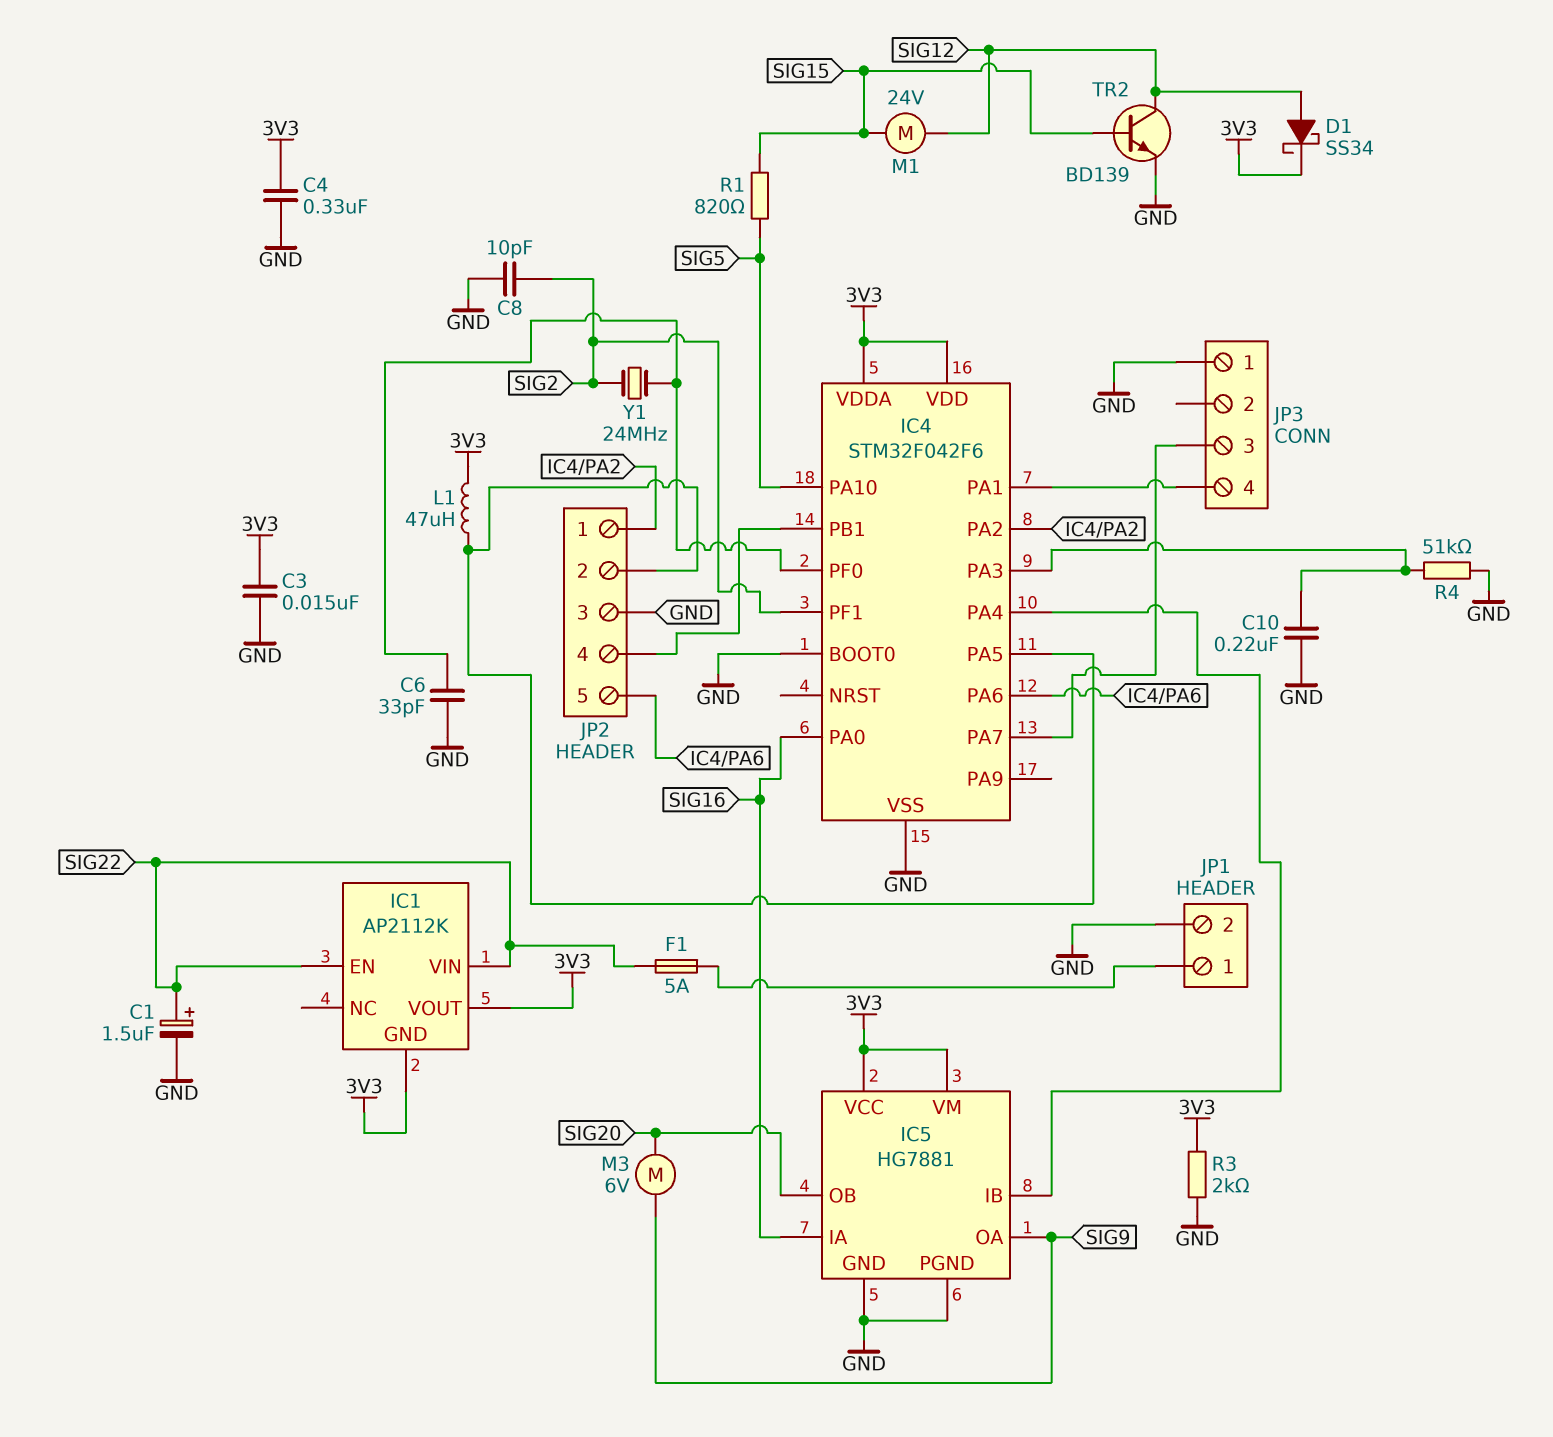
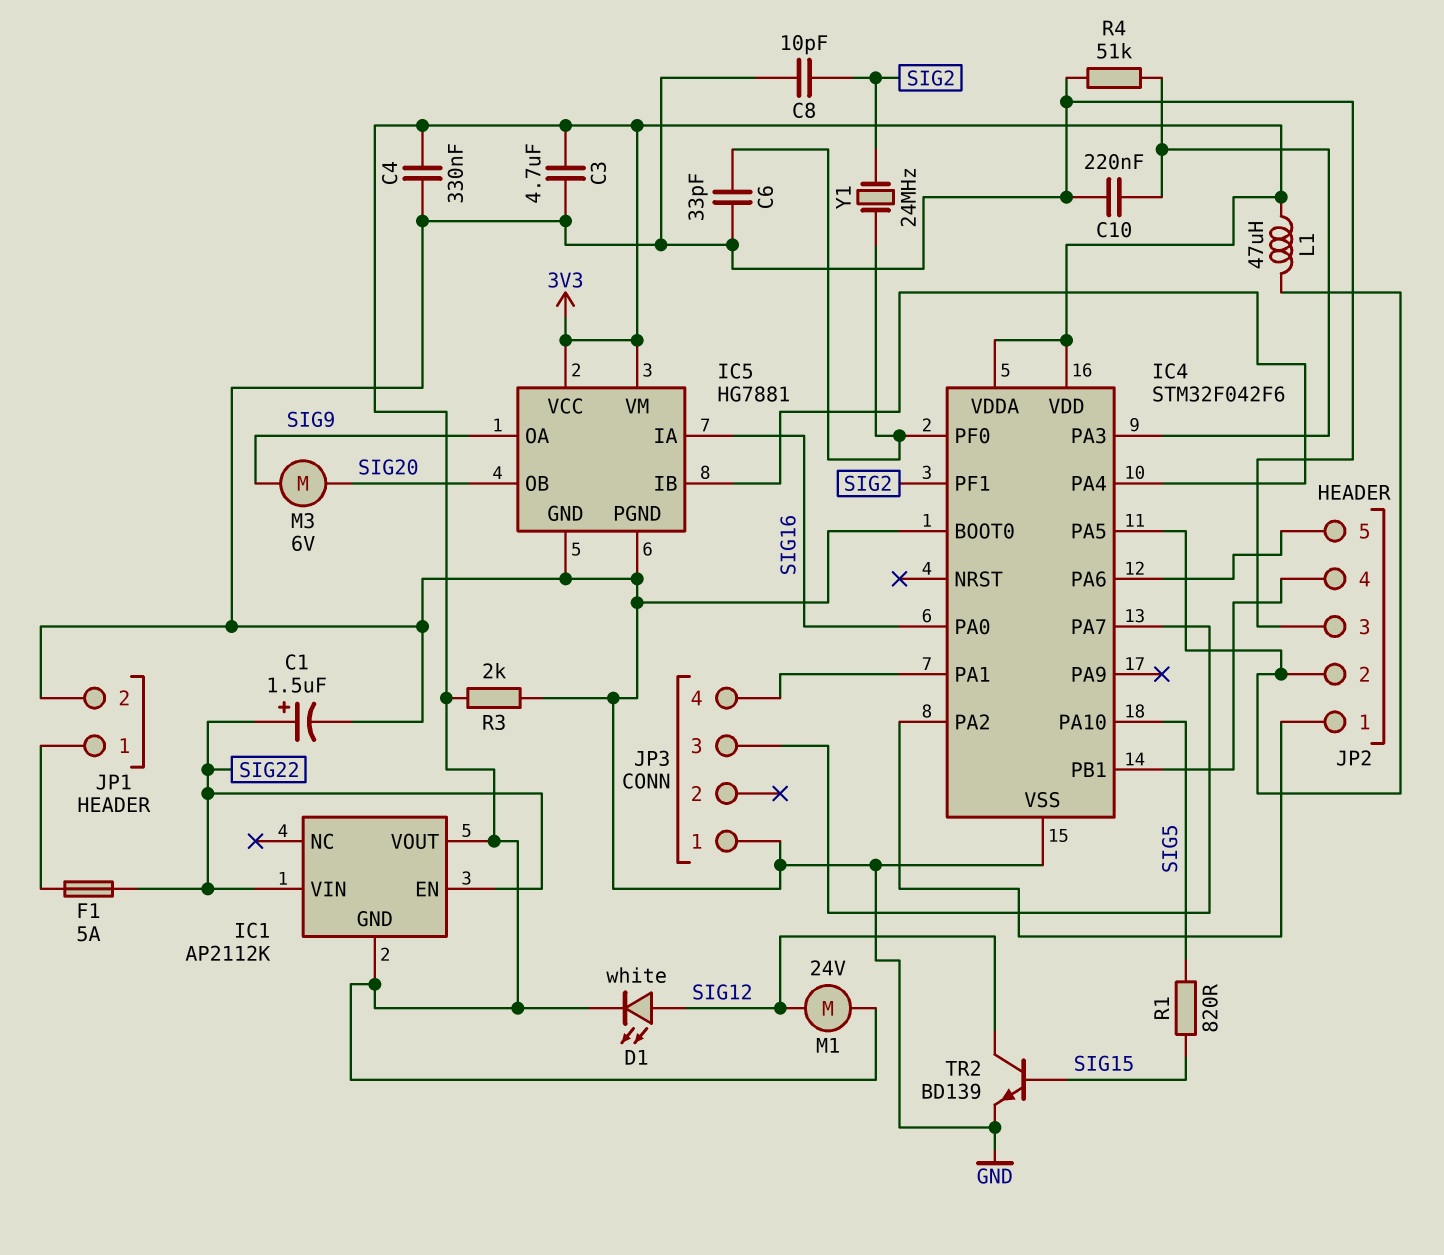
C3: 15nF (3V3, GND) -> 4.7uF (3V3, GND)
D1: schottky SS34 (A SIG12, K 3V3) -> LED white (A SIG12, K 3V3)
M1: motor 24V (SIG12, SIG15) -> motor 24V (3V3, SIG12)

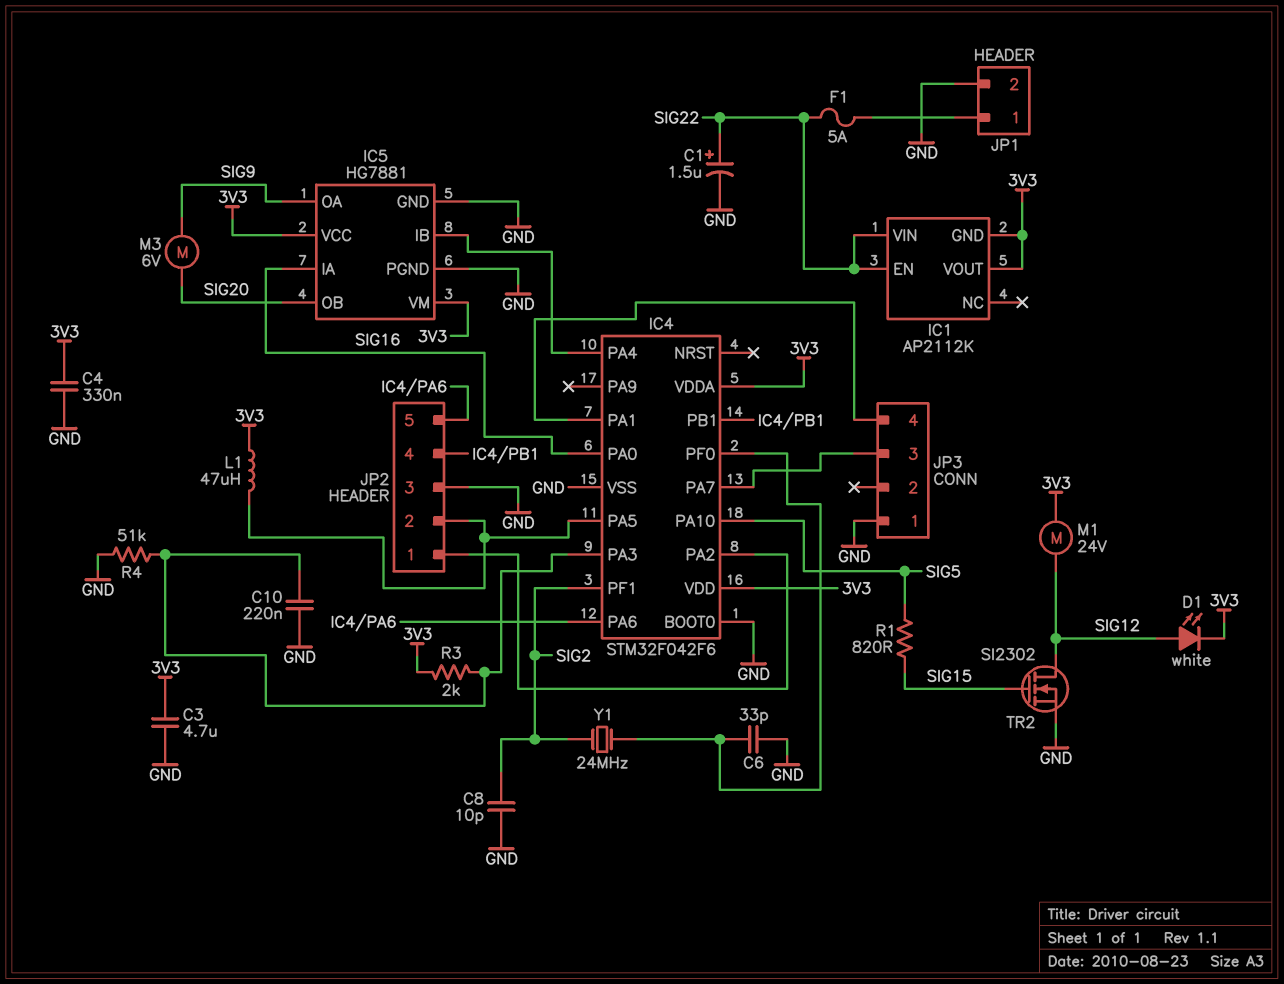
R3: 2k (3V3, GND) -> 2k (3V3, IC4/PA3)
TR2: NPN BD139 (B SIG15, C SIG12, E GND) -> NMOS SI2302 (G SIG15, D SIG12, S GND)

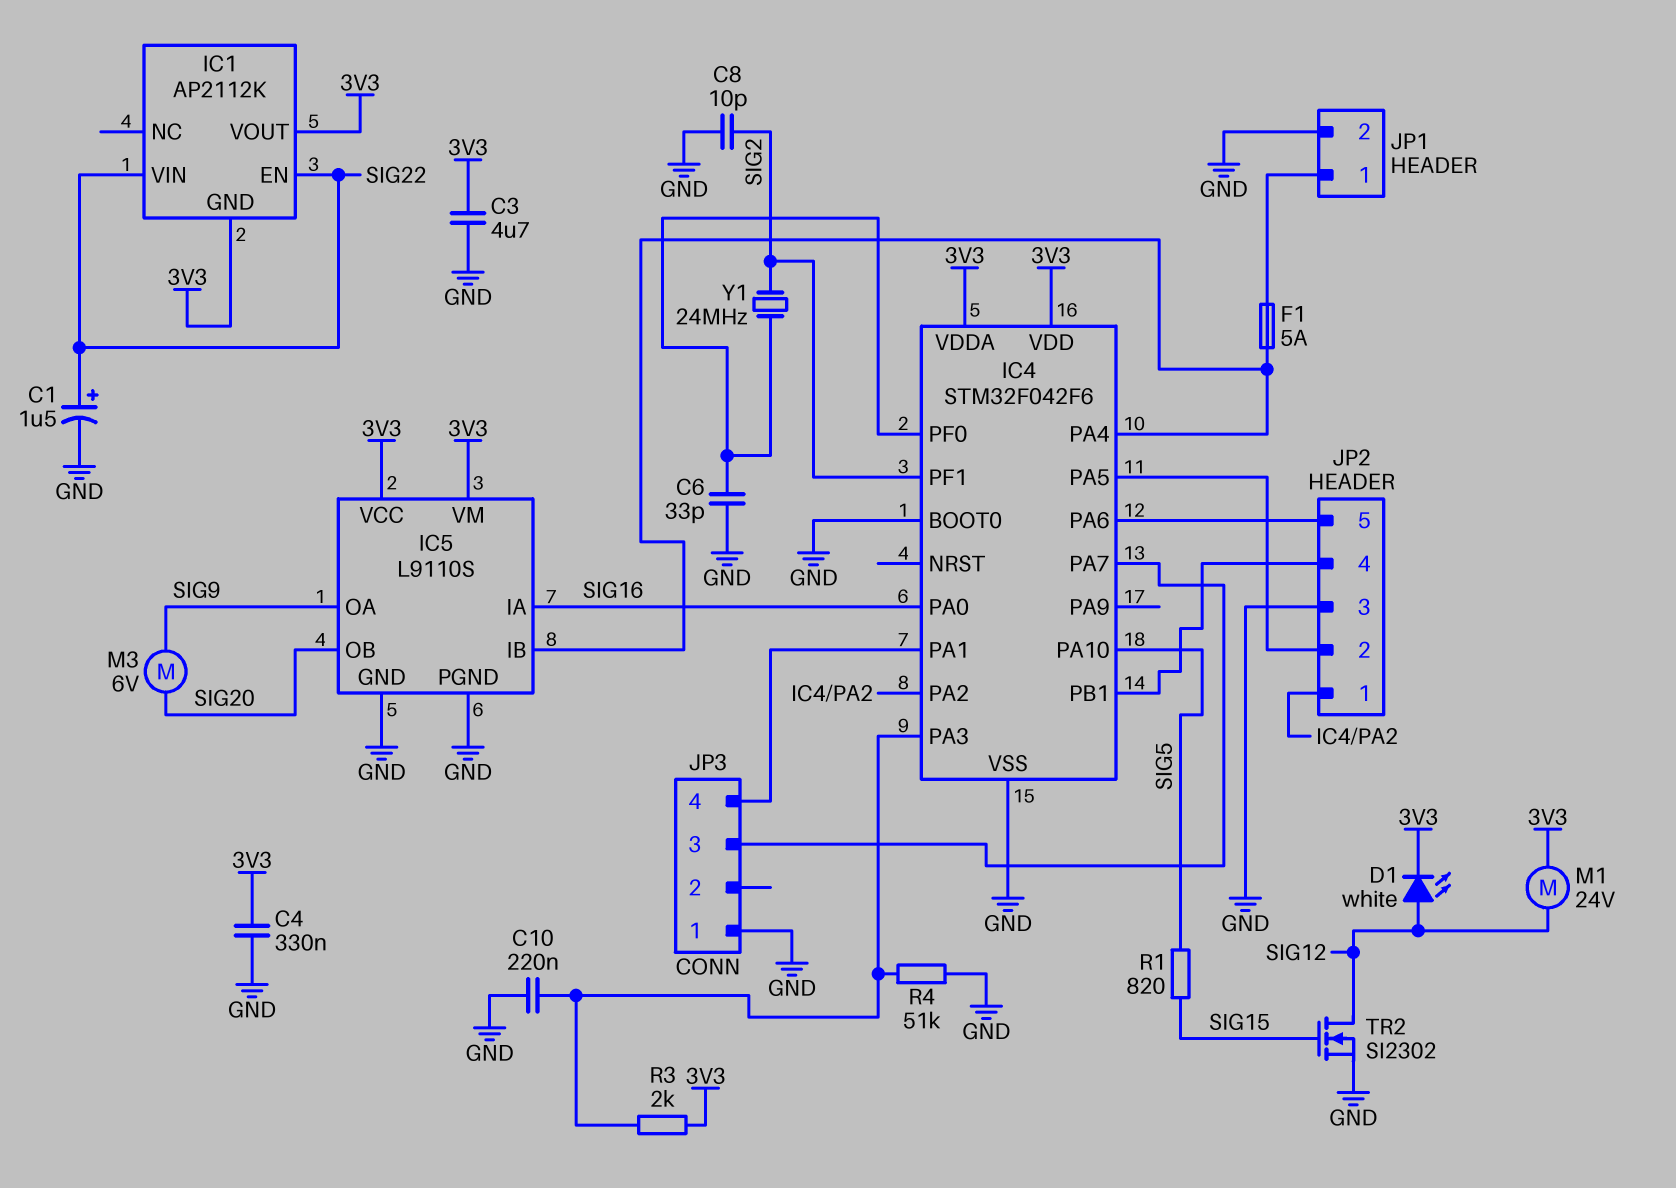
F1: 5A (JP1/1, SIG22) -> 5A (IC4/PA4, JP1/1)
IC5: HG7881 -> L9110S
L1: 47uH (3V3, IC4/PA5) -> none

